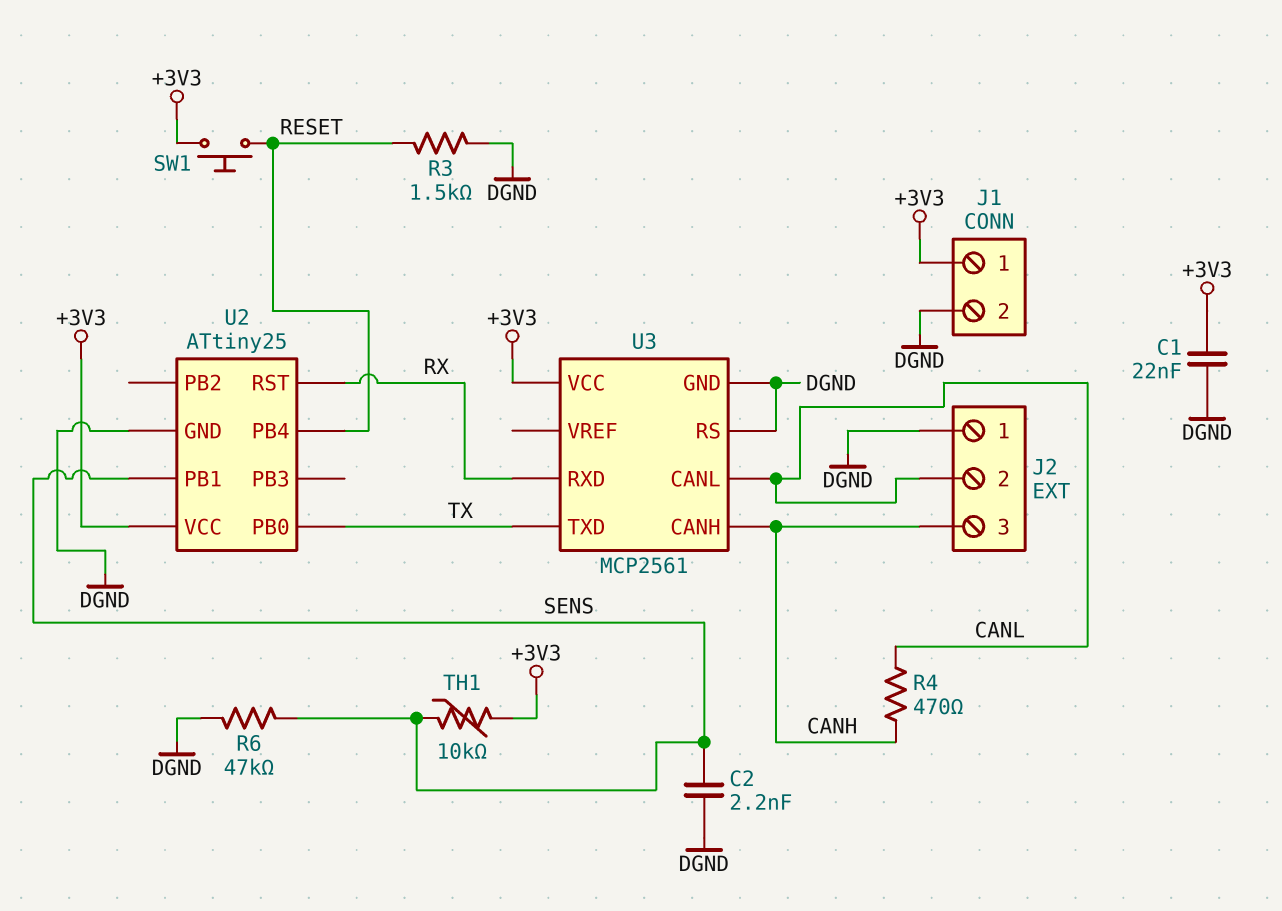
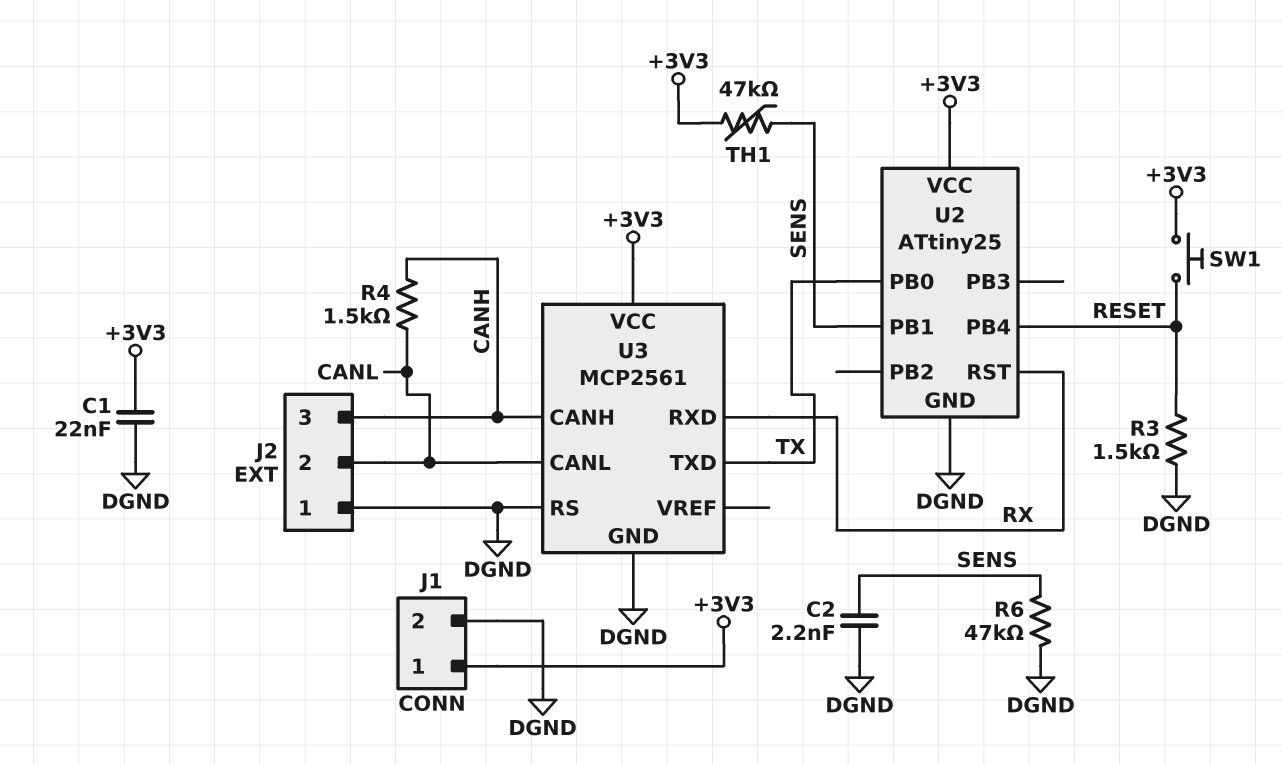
R4: 470 (CANH, CANL) -> 1.5k (CANH, CANL)
TH1: 10k (+3V3, SENS) -> 47k (+3V3, SENS)

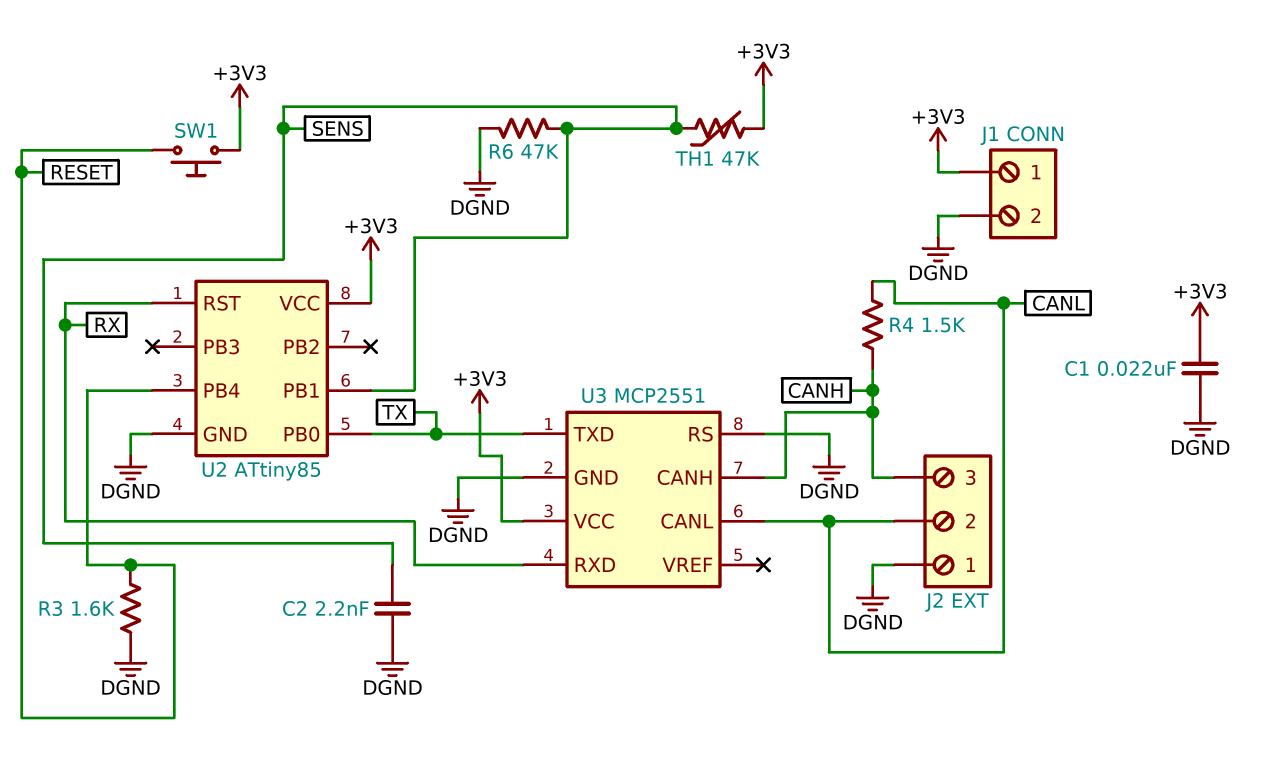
R3: 1.5k (DGND, RESET) -> 1.6k (DGND, RESET)
U2: ATtiny25 -> ATtiny85
U3: MCP2561 -> MCP2551

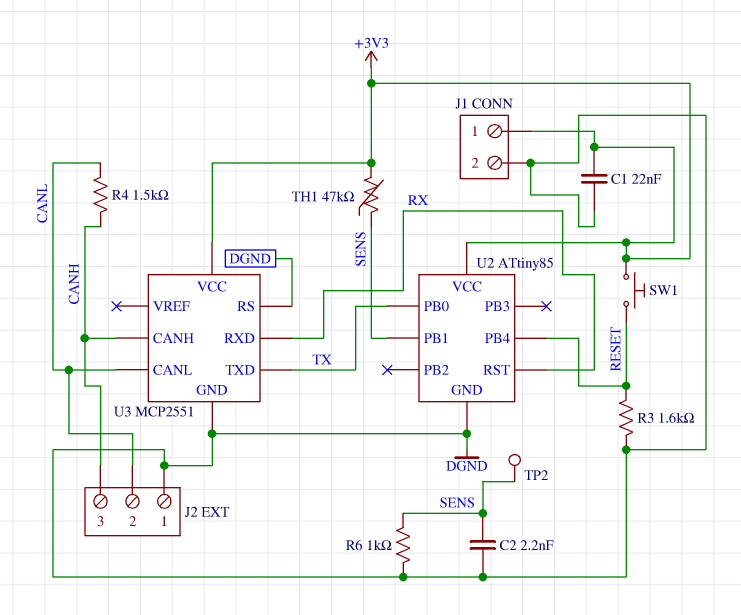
R6: 47k (DGND, SENS) -> 1k (DGND, SENS)
TP2: none -> test point (SENS)

